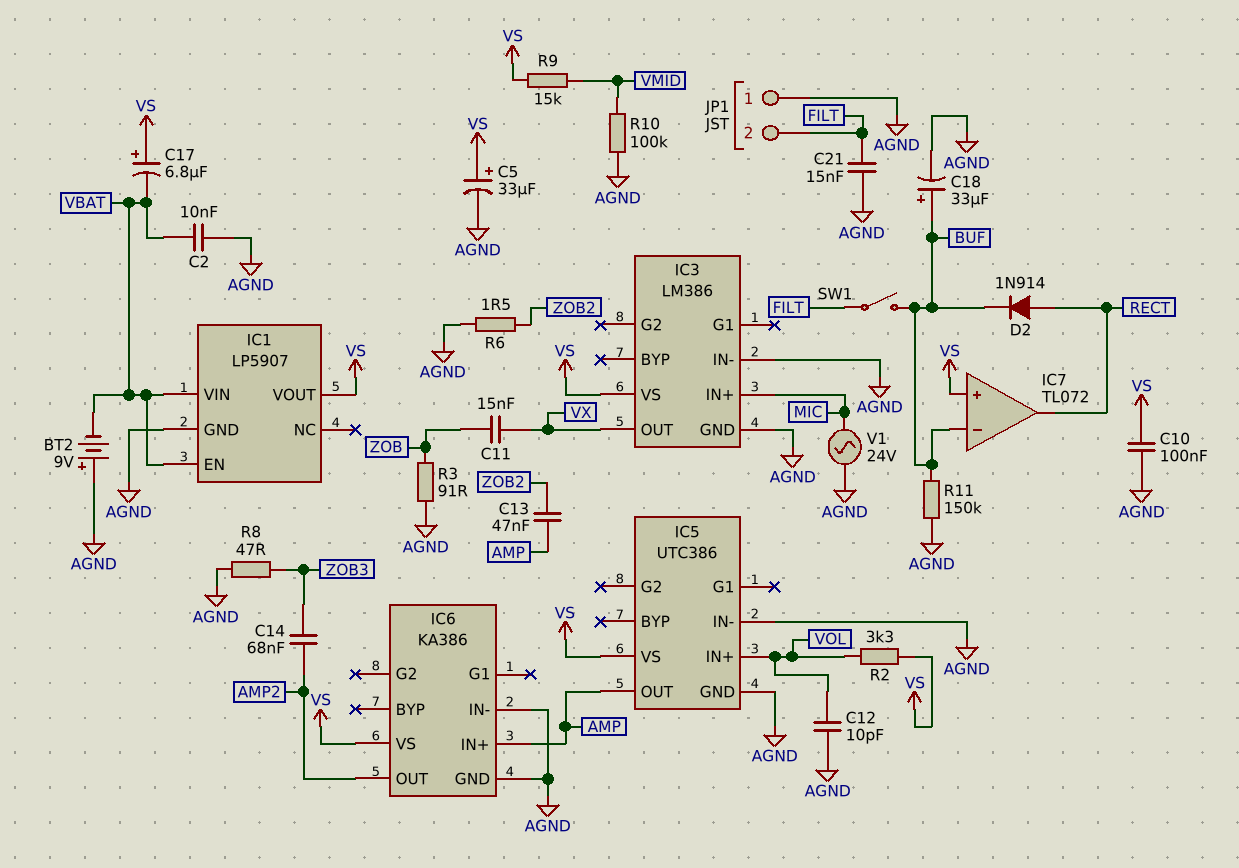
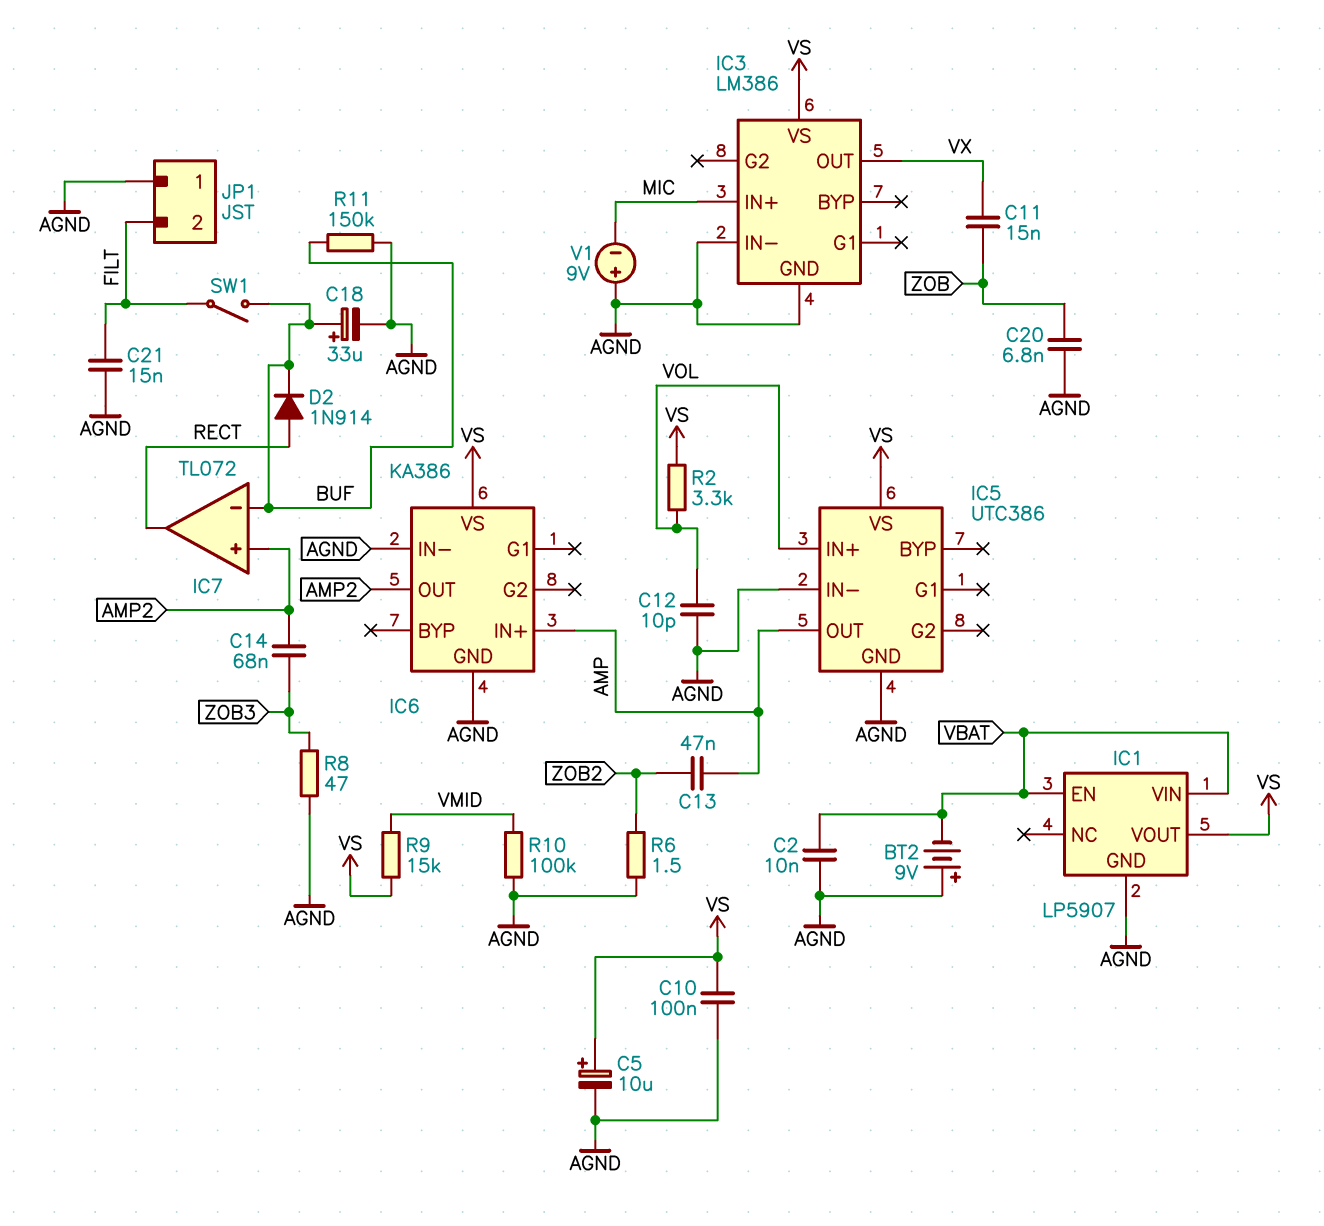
C5: 33uF (plus VS, minus AGND) -> 10uF (plus VS, minus AGND)
C17: 6.8uF (plus VS, minus VBAT) -> none
C20: none -> 6.8nF (AGND, ZOB)
IC7 pin in+: VS -> AMP2
R3: 91 (AGND, ZOB) -> none
V1: AC 24V (AGND, MIC) -> 9V (plus AGND, minus MIC)

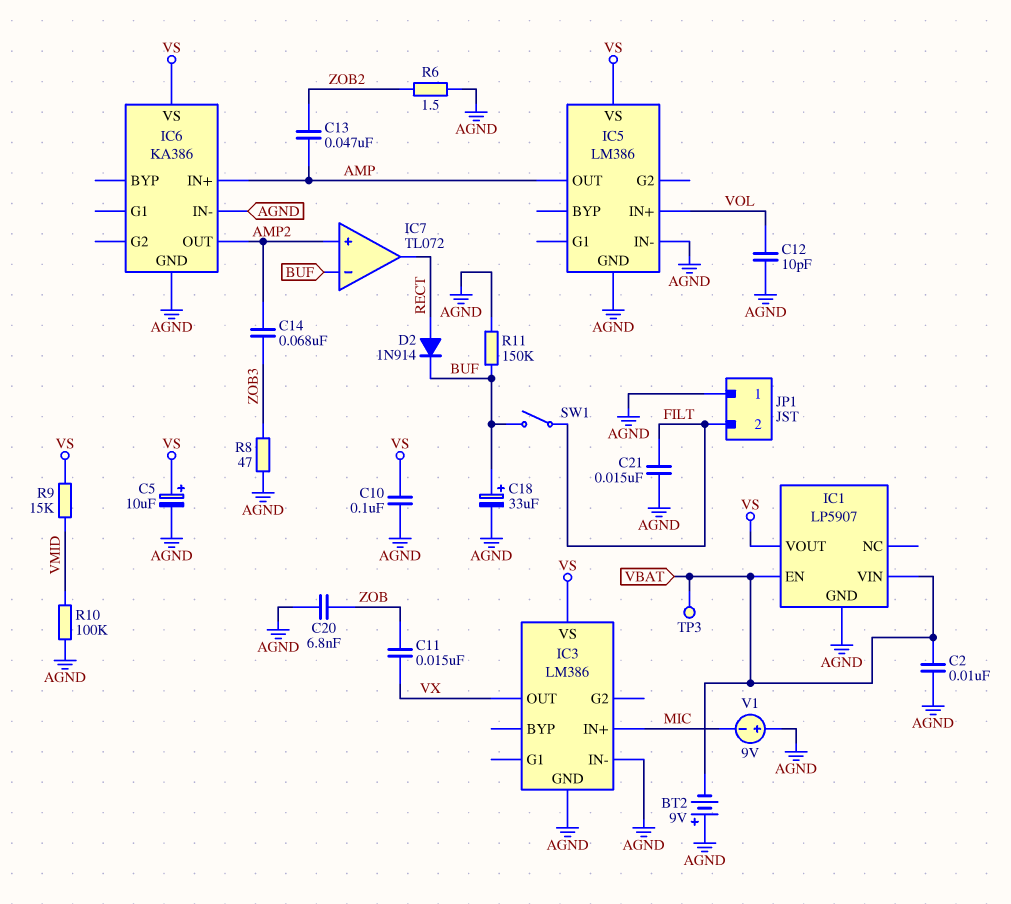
IC5: UTC386 -> LM386
R2: 3.3k (VOL, VS) -> none
TP3: none -> test point (VBAT)

